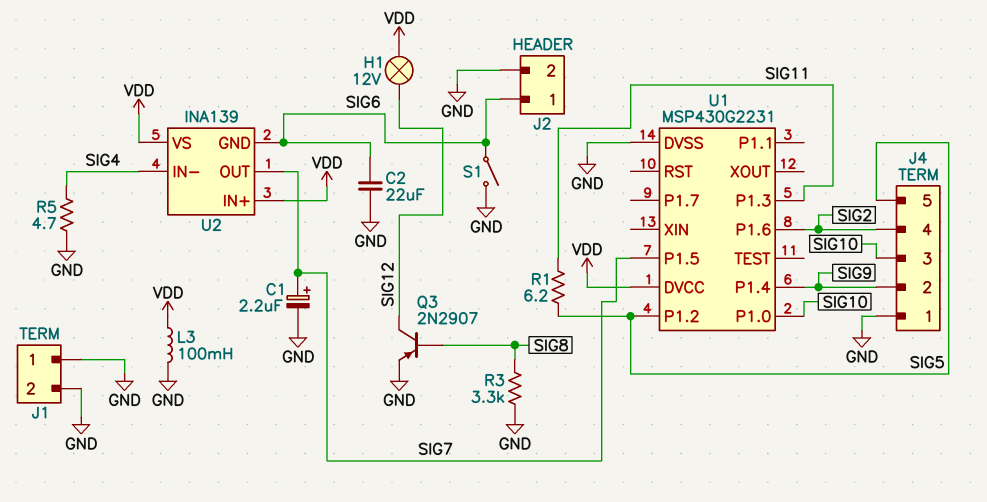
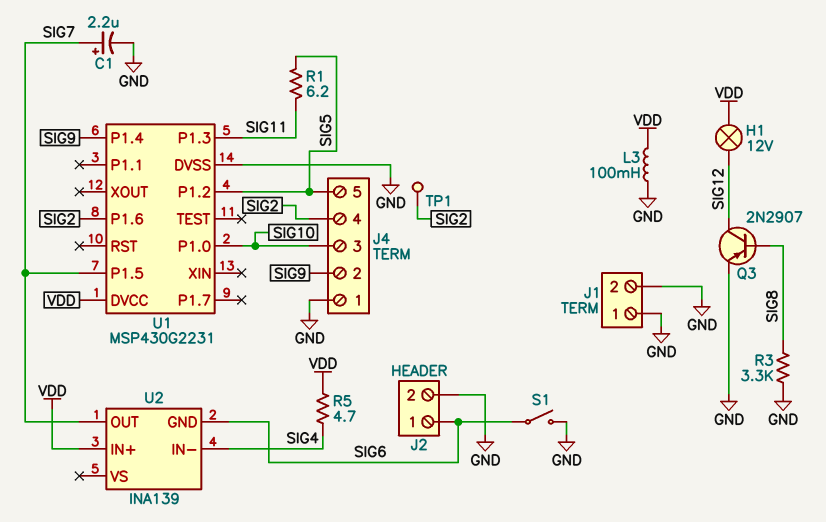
C2: 22uF (GND, SIG6) -> none
R5: 4.7 (GND, SIG4) -> 4.7 (SIG4, VDD)
TP1: none -> test point (SIG2)
U2 pin VS: VDD -> none

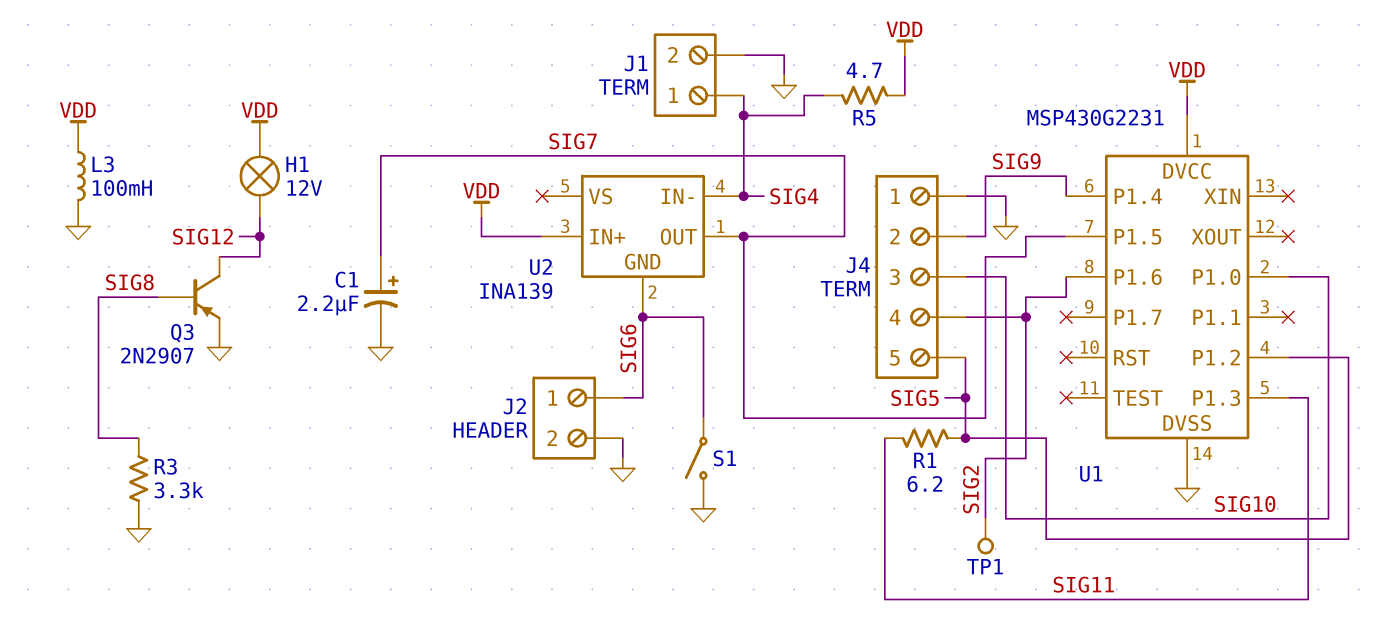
J1 pin 1: GND -> SIG4

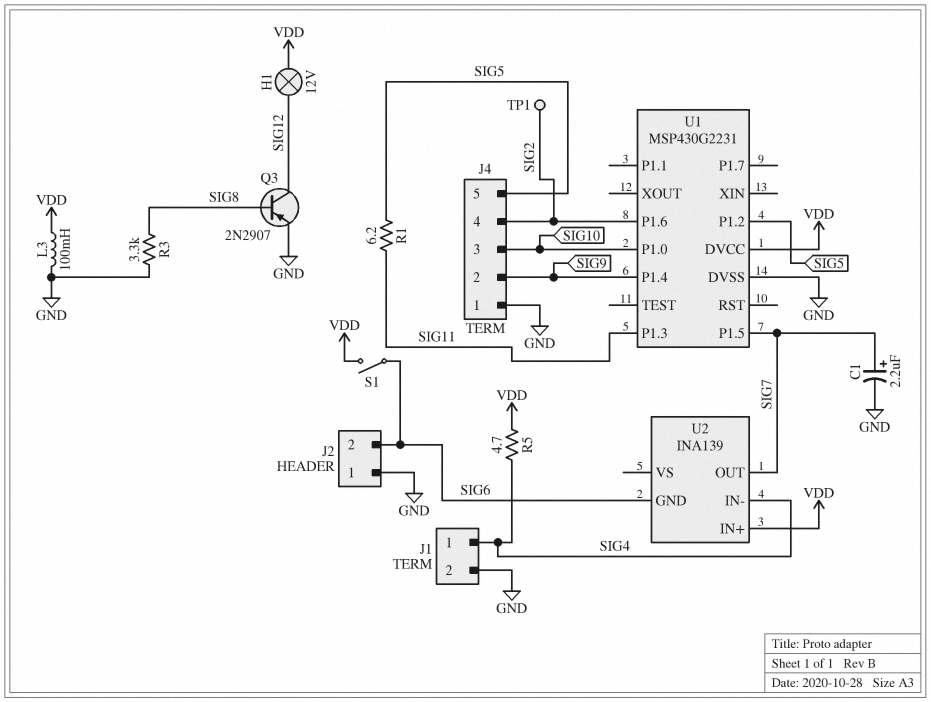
J2 pin 1: SIG6 -> GND
J2 pin 2: GND -> SIG6
S1: switch (GND, SIG6) -> switch (SIG6, VDD)

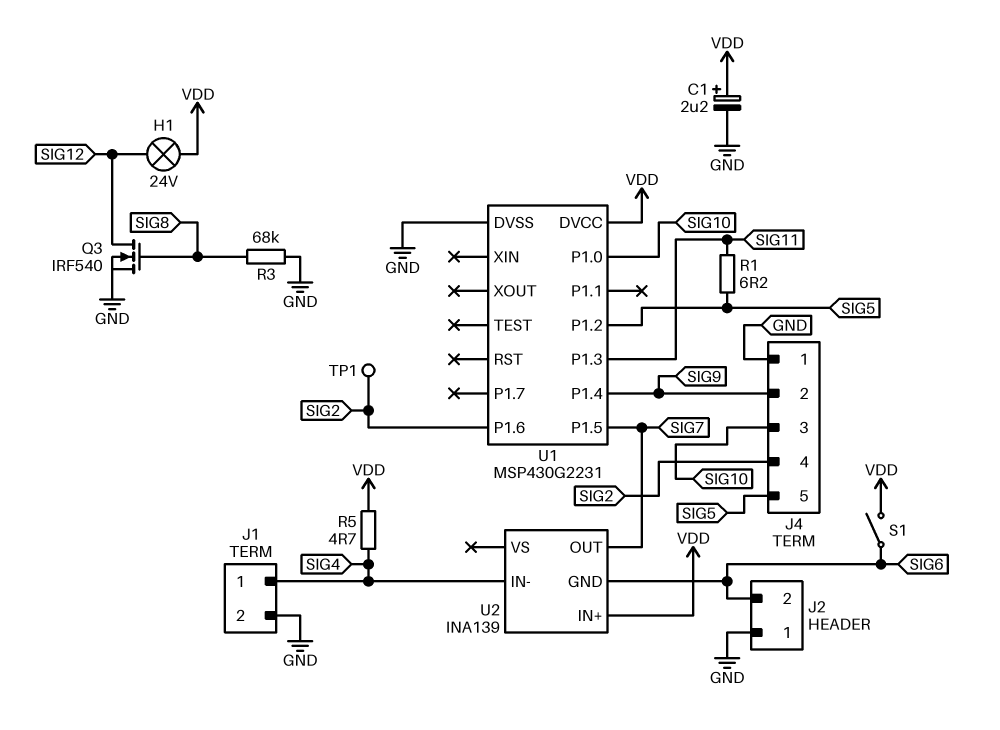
C1: 2.2uF (plus SIG7, minus GND) -> 2.2uF (plus VDD, minus GND)
H1: lamp 12V (SIG12, VDD) -> lamp 24V (SIG12, VDD)
L3: 100mH (GND, VDD) -> none
Q3: PNP 2N2907 (B SIG8, C SIG12, E GND) -> NMOS IRF540 (G SIG8, D SIG12, S GND)
R3: 3.3k (GND, SIG8) -> 68k (GND, SIG8)

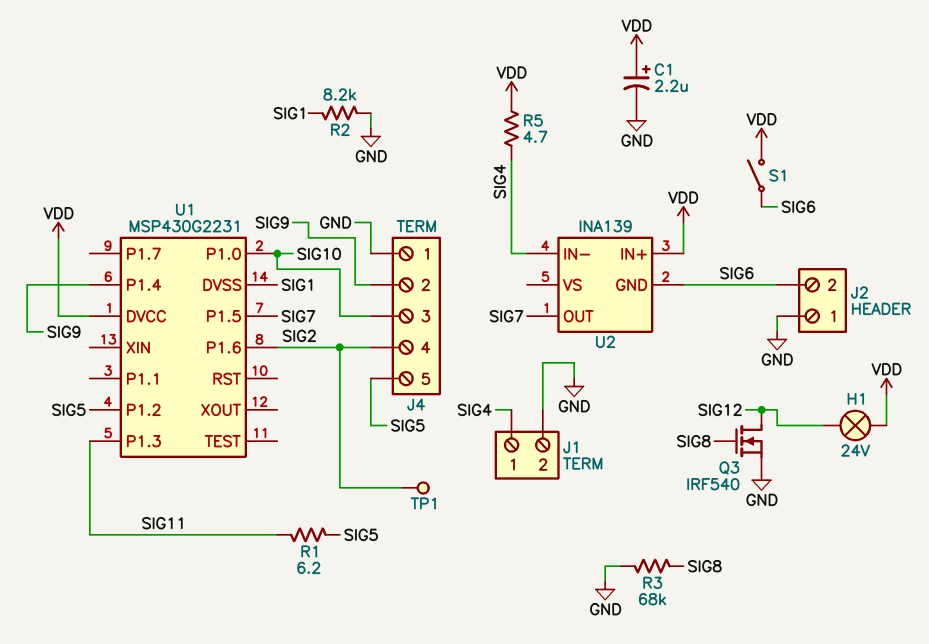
R2: none -> 8.2k (GND, SIG1)
U1 pin DVSS: GND -> SIG1

